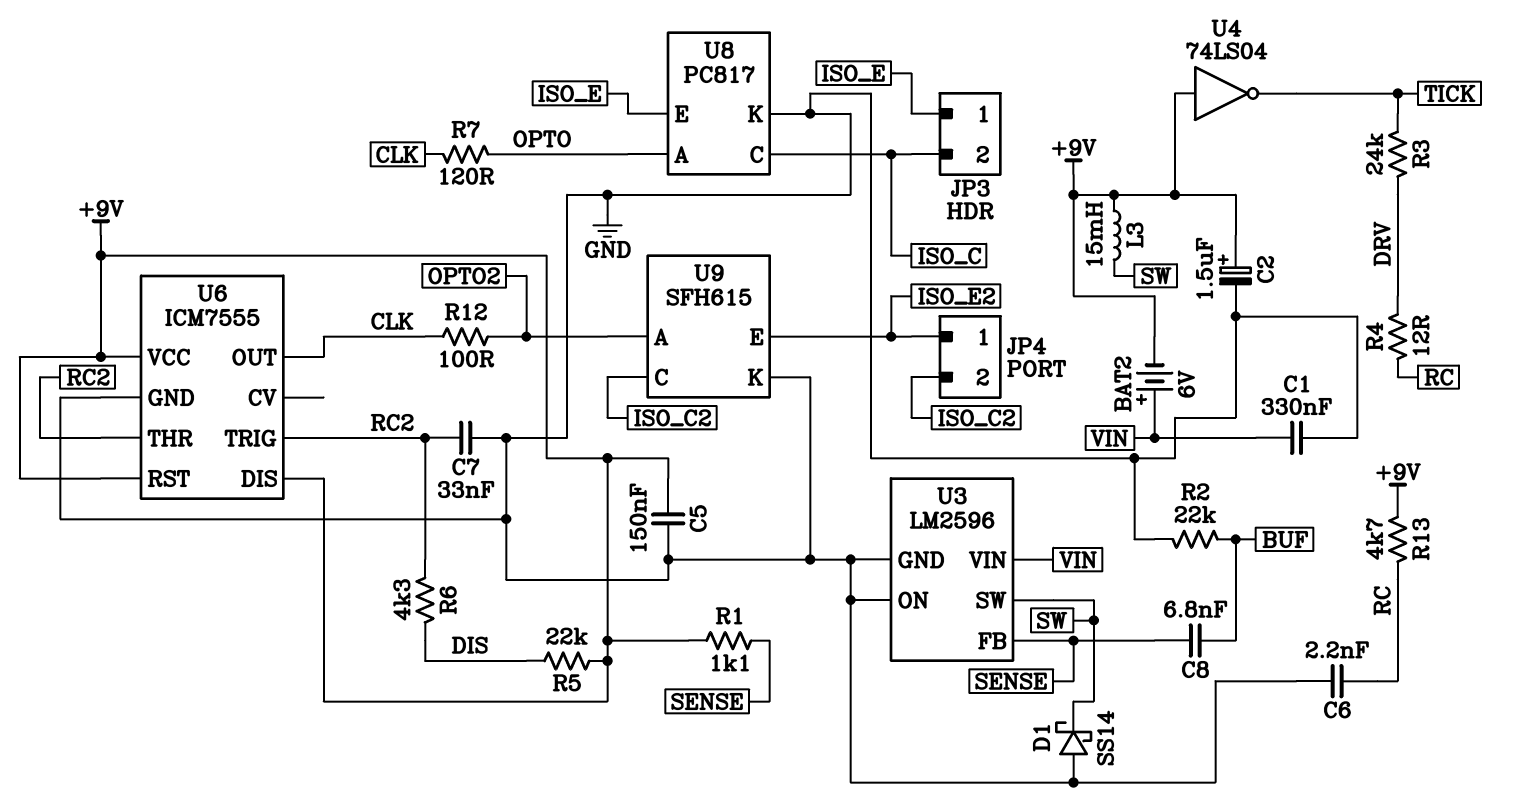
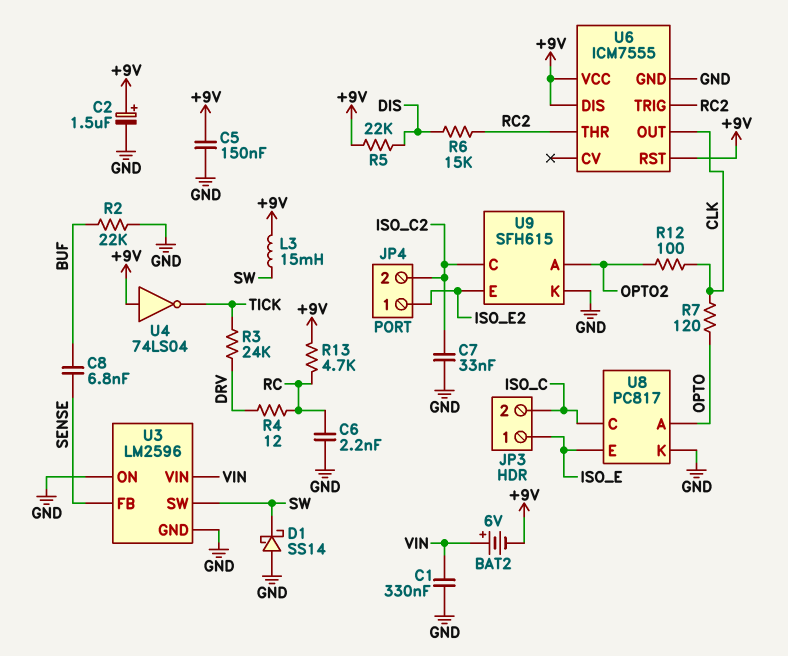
C7: 33nF (GND, RC2) -> 33nF (GND, ISO_C2)
R1: 1.1k (+9V, SENSE) -> none
R6: 4.3k (DIS, RC2) -> 15k (DIS, RC2)

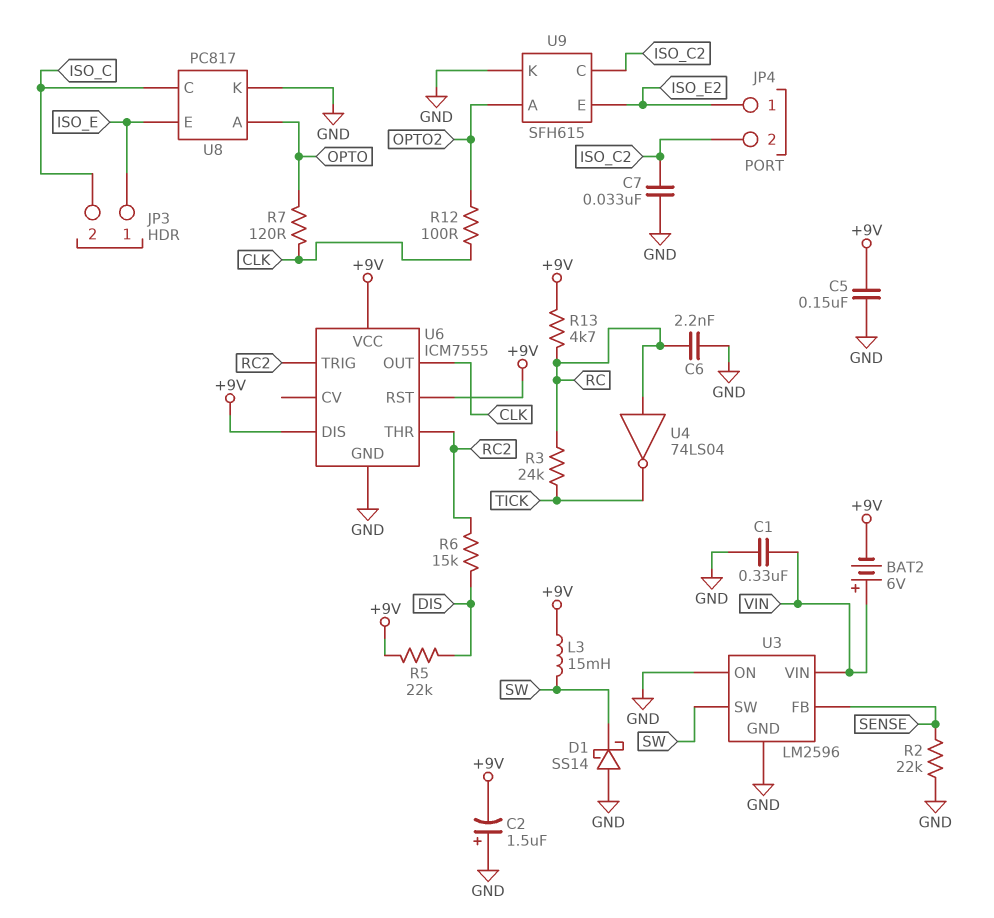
C2: 1.5uF (plus +9V, minus GND) -> 1.5uF (plus GND, minus +9V)
C8: 6.8nF (BUF, SENSE) -> none
R2: 22k (BUF, GND) -> 22k (GND, SENSE)
R3: 24k (DRV, TICK) -> 24k (RC, TICK)
R4: 12 (DRV, RC) -> none
U4: NOT 74LS04 (in +9V, out TICK) -> NOT 74LS04 (in RC, out TICK)

